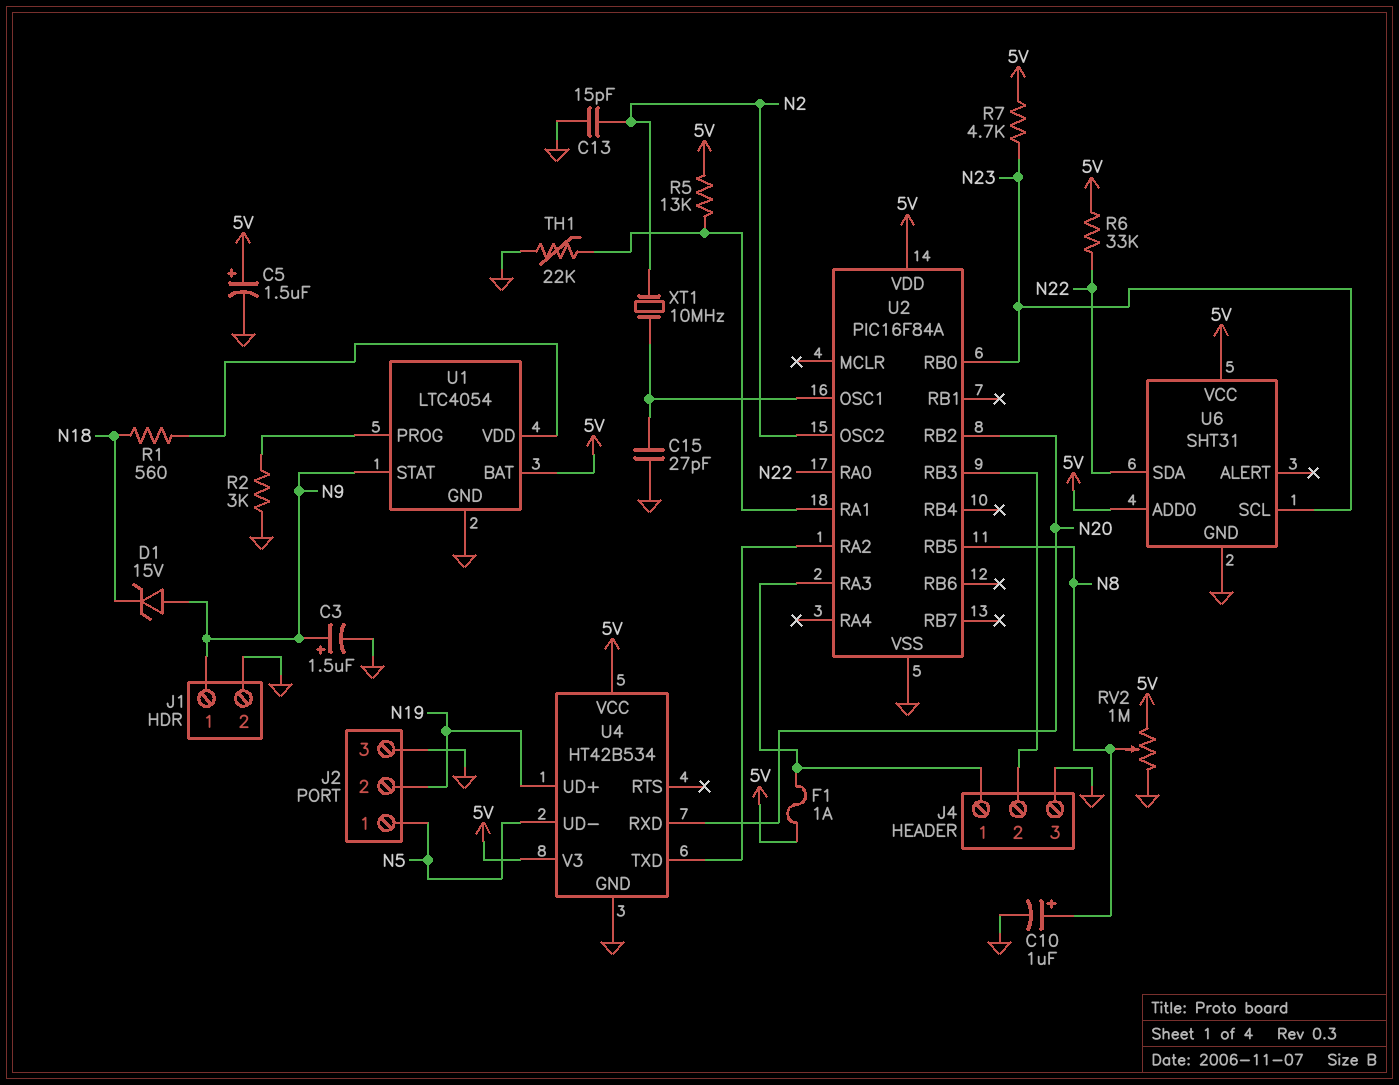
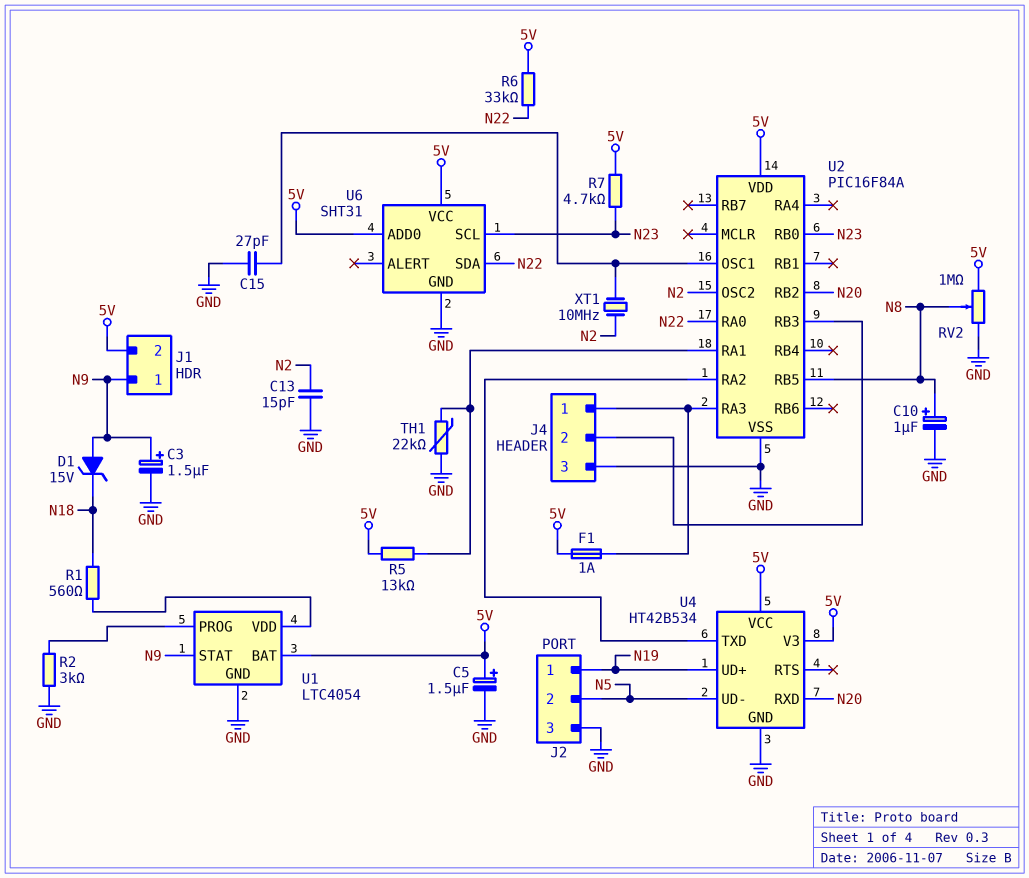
J1 pin 2: GND -> 5V
J2 pin 1: N5 -> N19
J2 pin 2: N19 -> N5

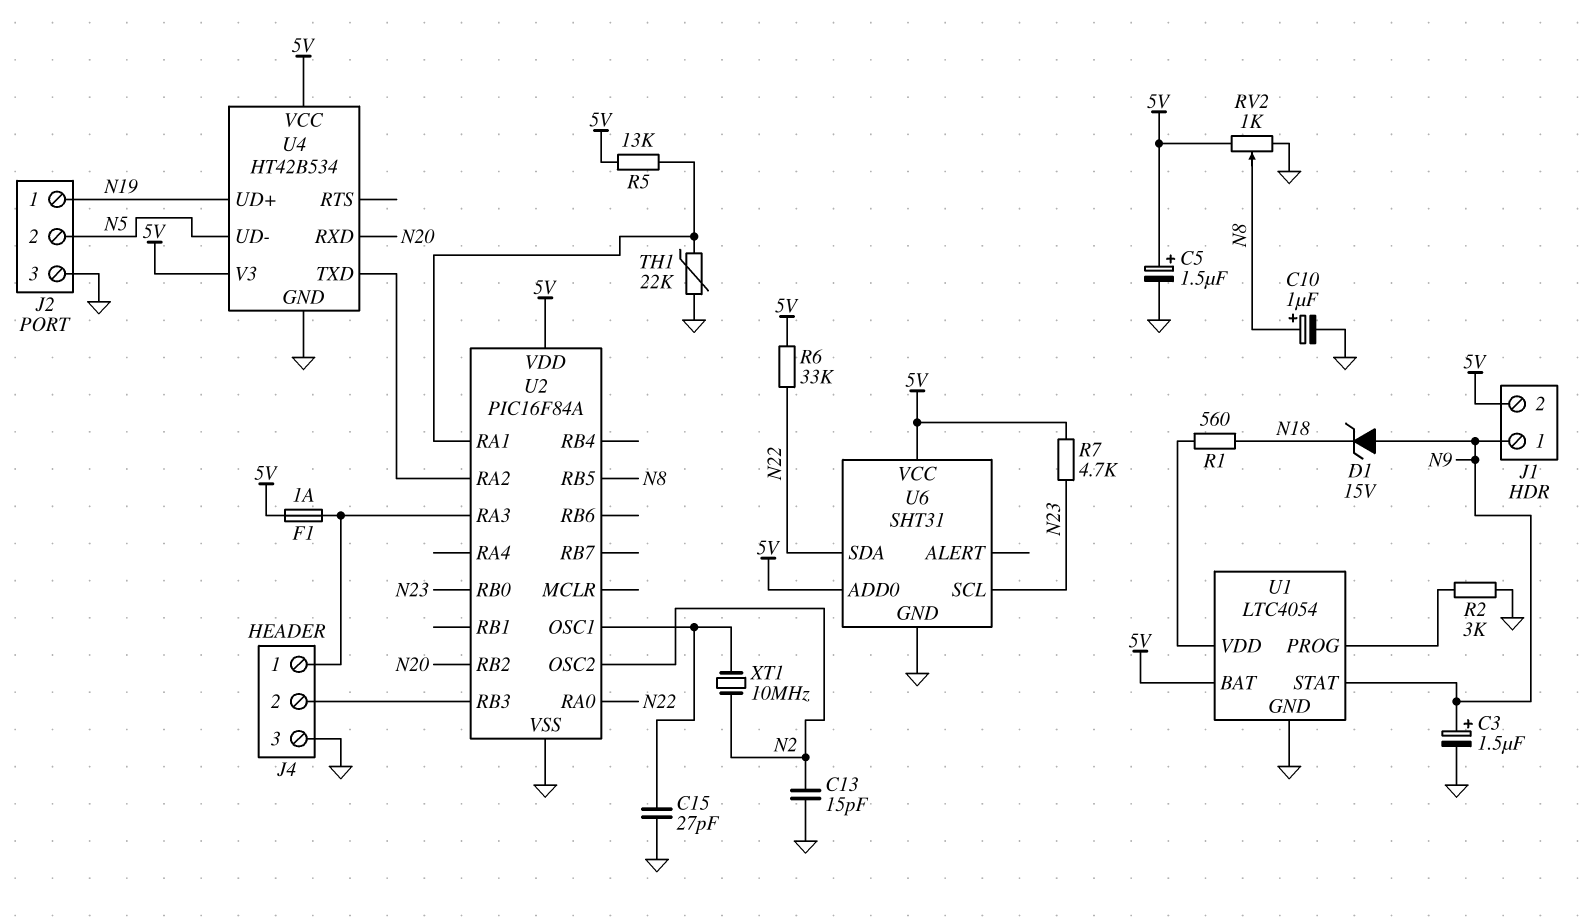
RV2: 1M (5V, GND, wiper N8) -> 1k (5V, GND, wiper N8)

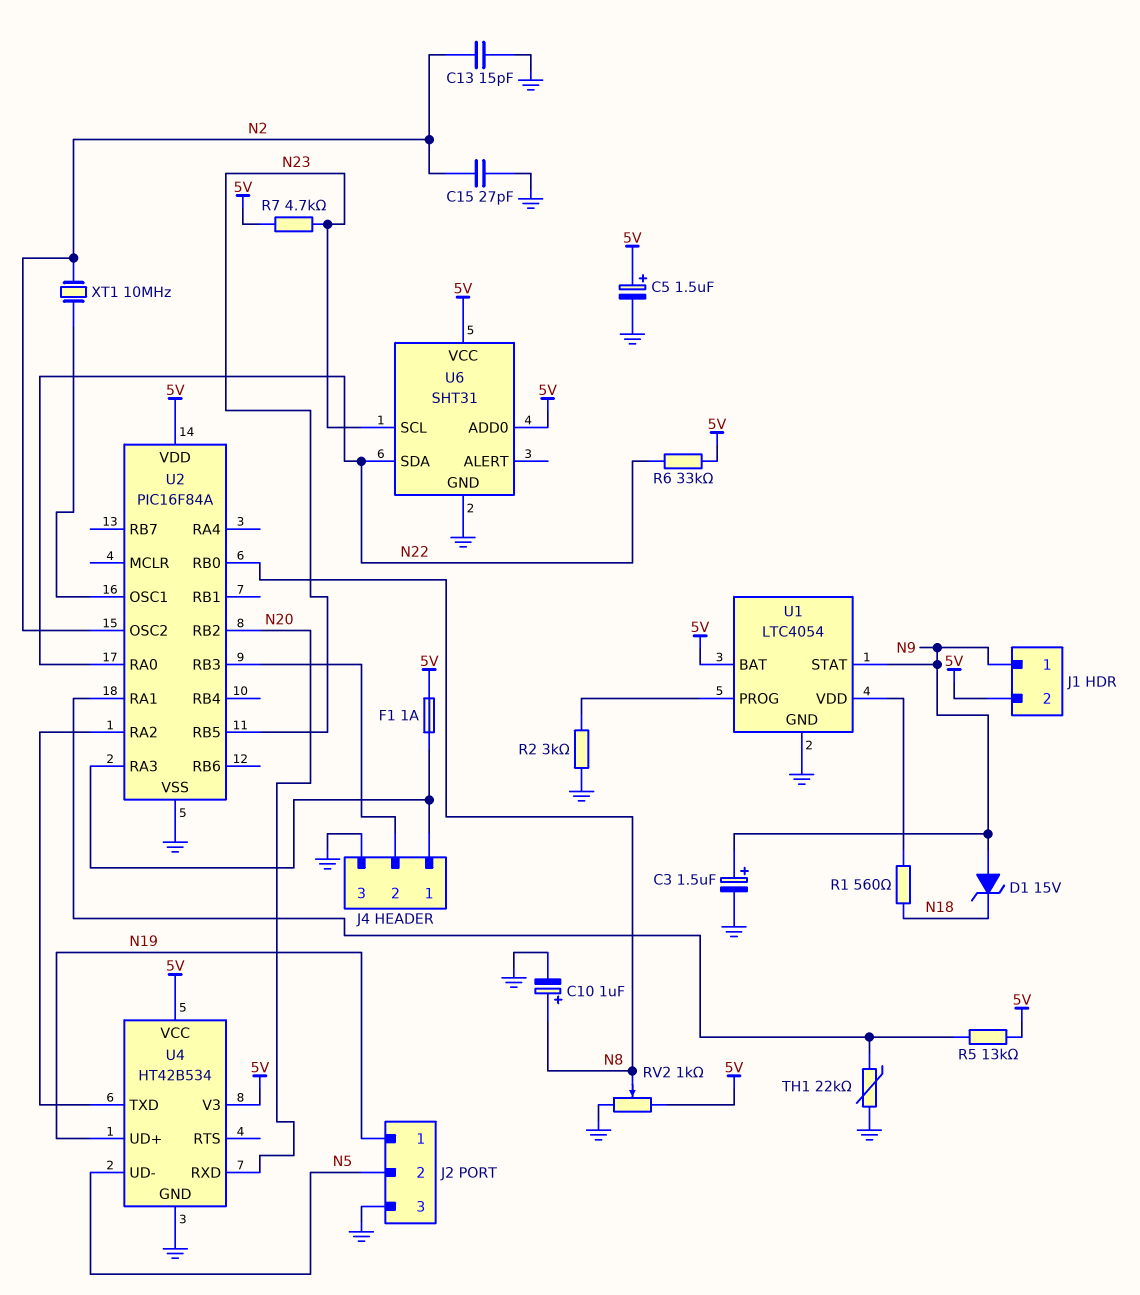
C15: 27pF (GND, U2/OSC1) -> 27pF (GND, N2)
U2 pin RB0: N23 -> N8
U2 pin RB5: N8 -> N23

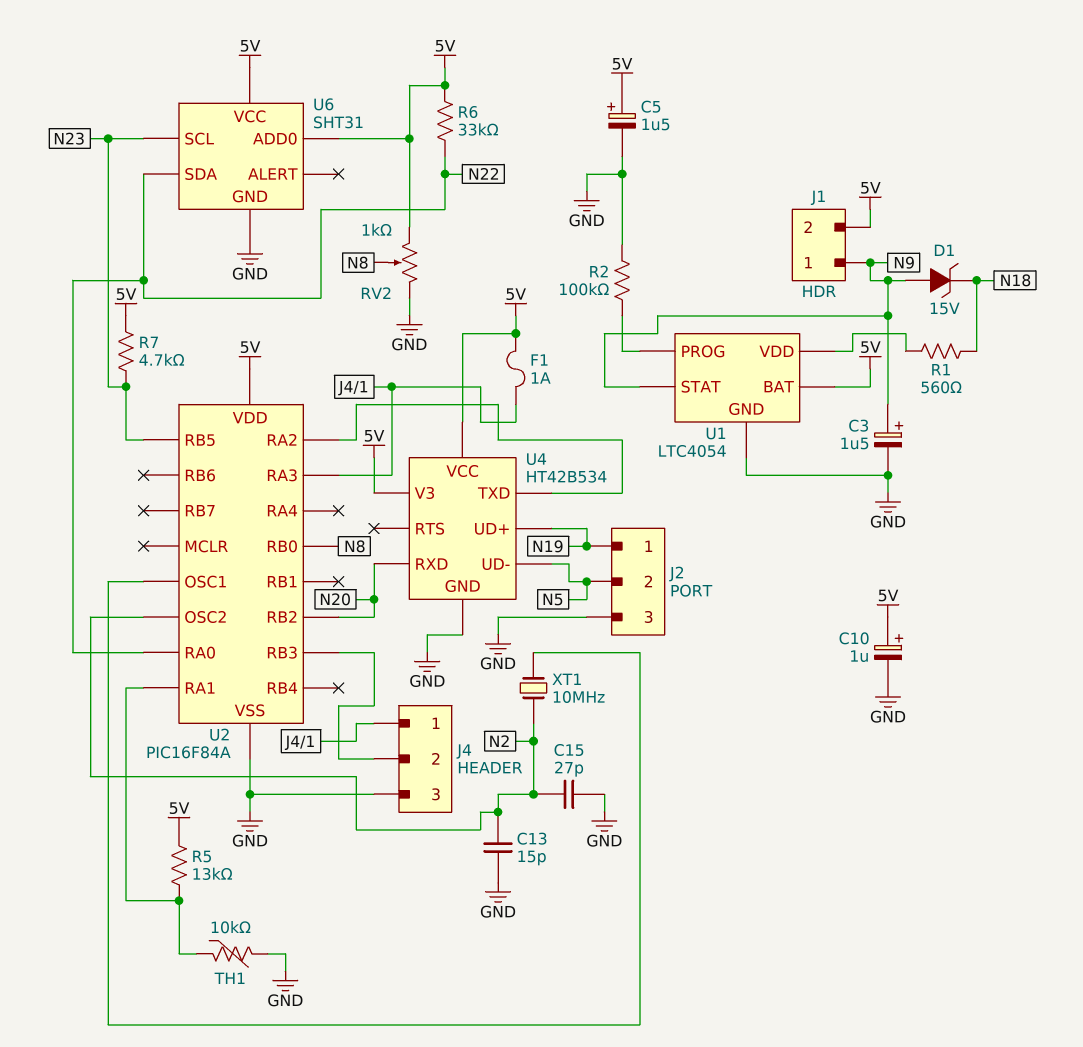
C10: 1uF (plus N8, minus GND) -> 1uF (plus 5V, minus GND)
R2: 3k (GND, U1/PROG) -> 100k (GND, U1/PROG)
TH1: 22k (GND, U2/RA1) -> 10k (GND, U2/RA1)

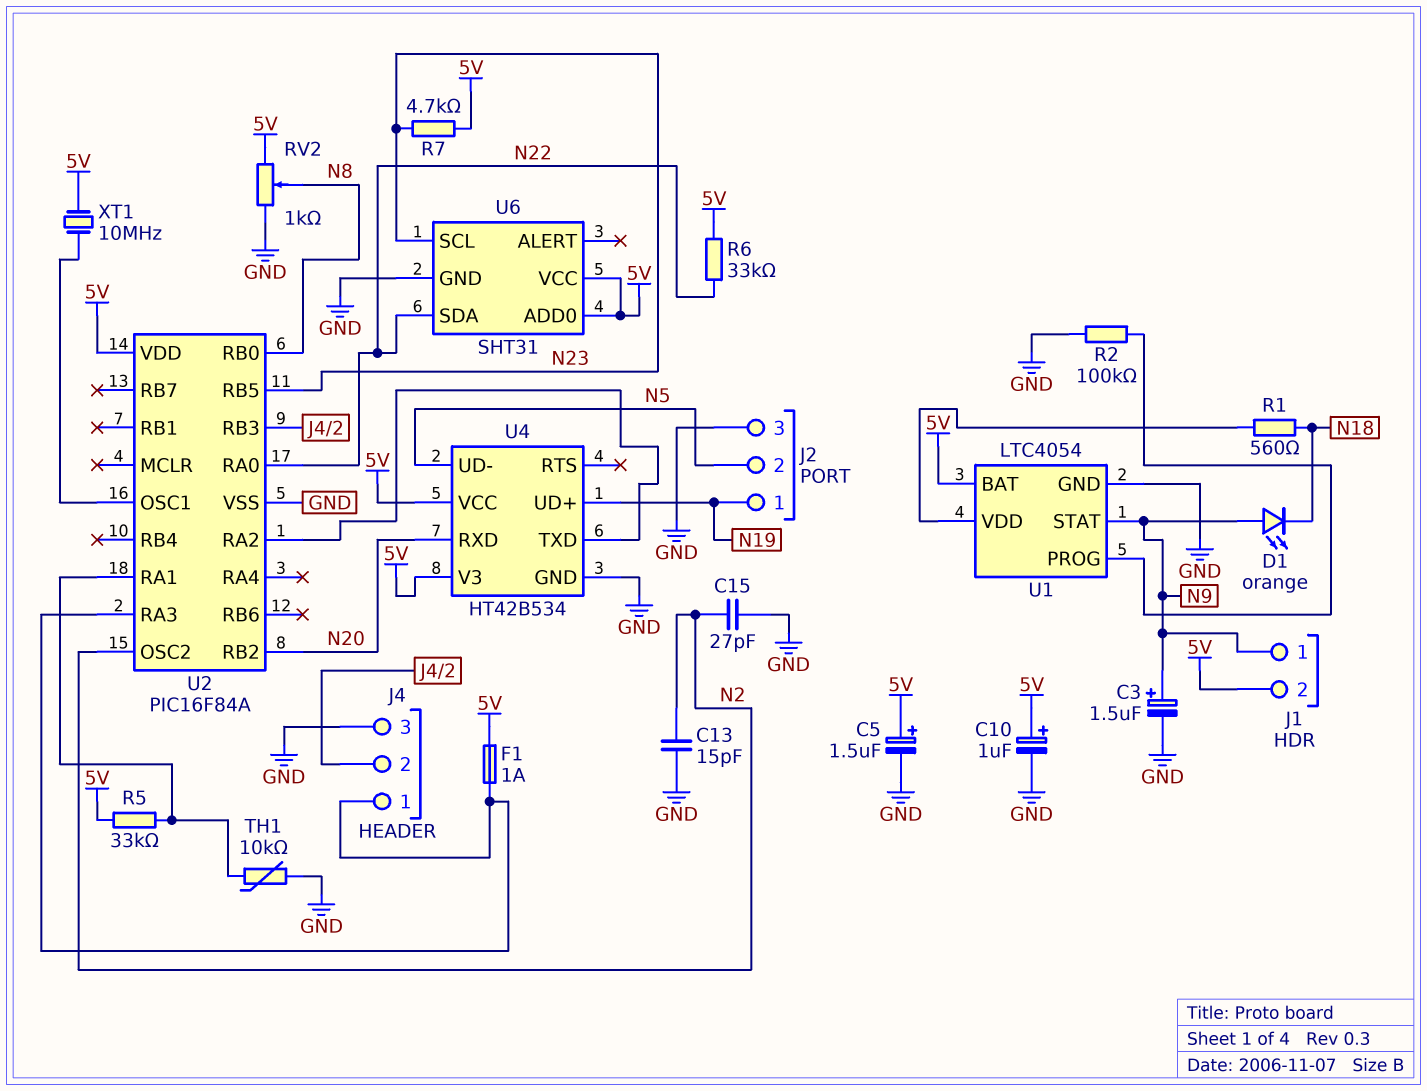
D1: zener 15V (A N9, K N18) -> LED orange (A N9, K N18)
R5: 13k (5V, U2/RA1) -> 33k (5V, U2/RA1)
XT1: 10MHz (N2, U2/OSC1) -> 10MHz (5V, U2/OSC1)

